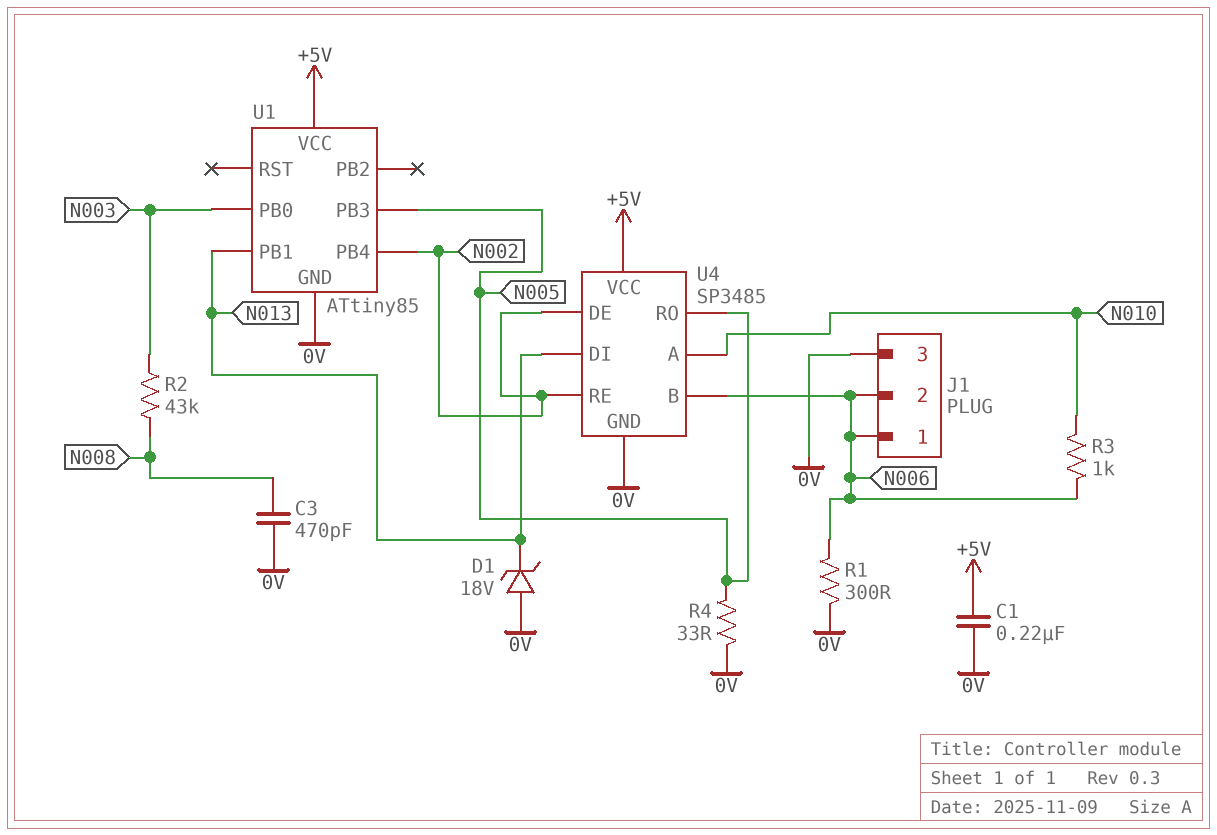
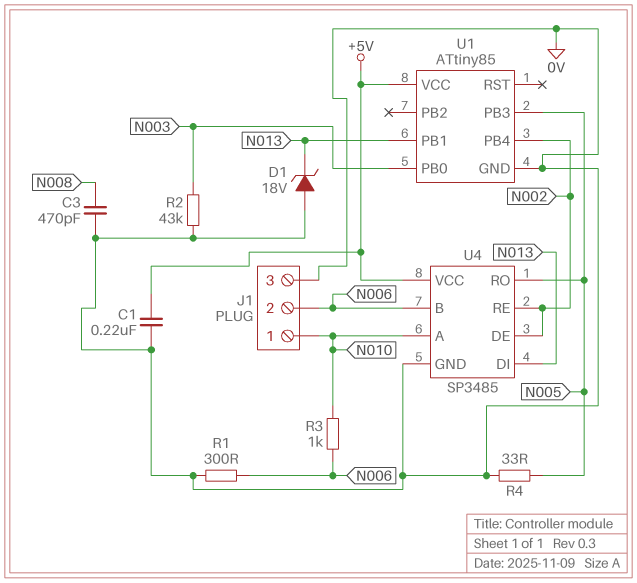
J1 pin 1: N006 -> N010
R2: 43k (N003, N008) -> 43k (0V, N003)

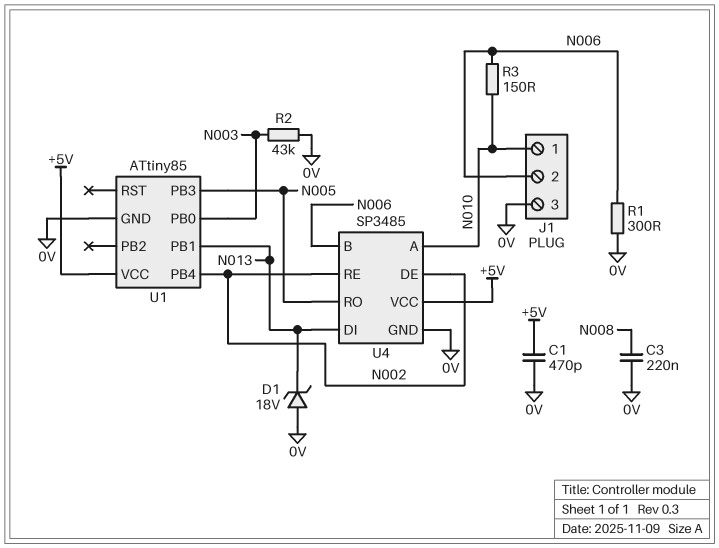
C1: 220nF (+5V, 0V) -> 470pF (+5V, 0V)
C3: 470pF (0V, N008) -> 220nF (0V, N008)
R3: 1k (N006, N010) -> 150 (N006, N010)
R4: 33 (0V, N005) -> none

